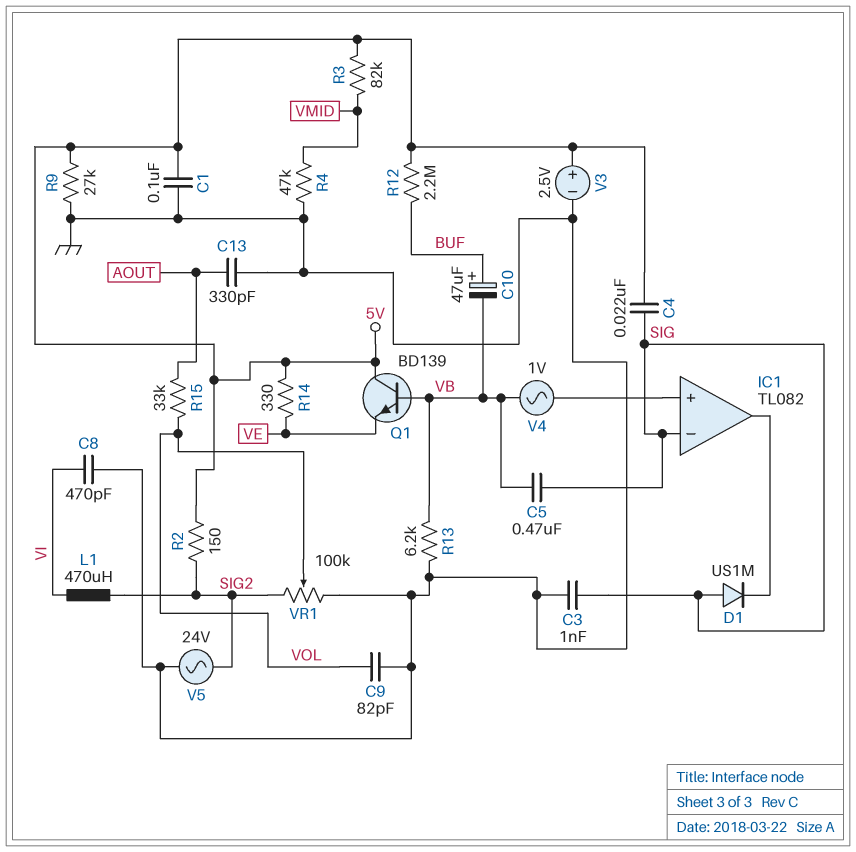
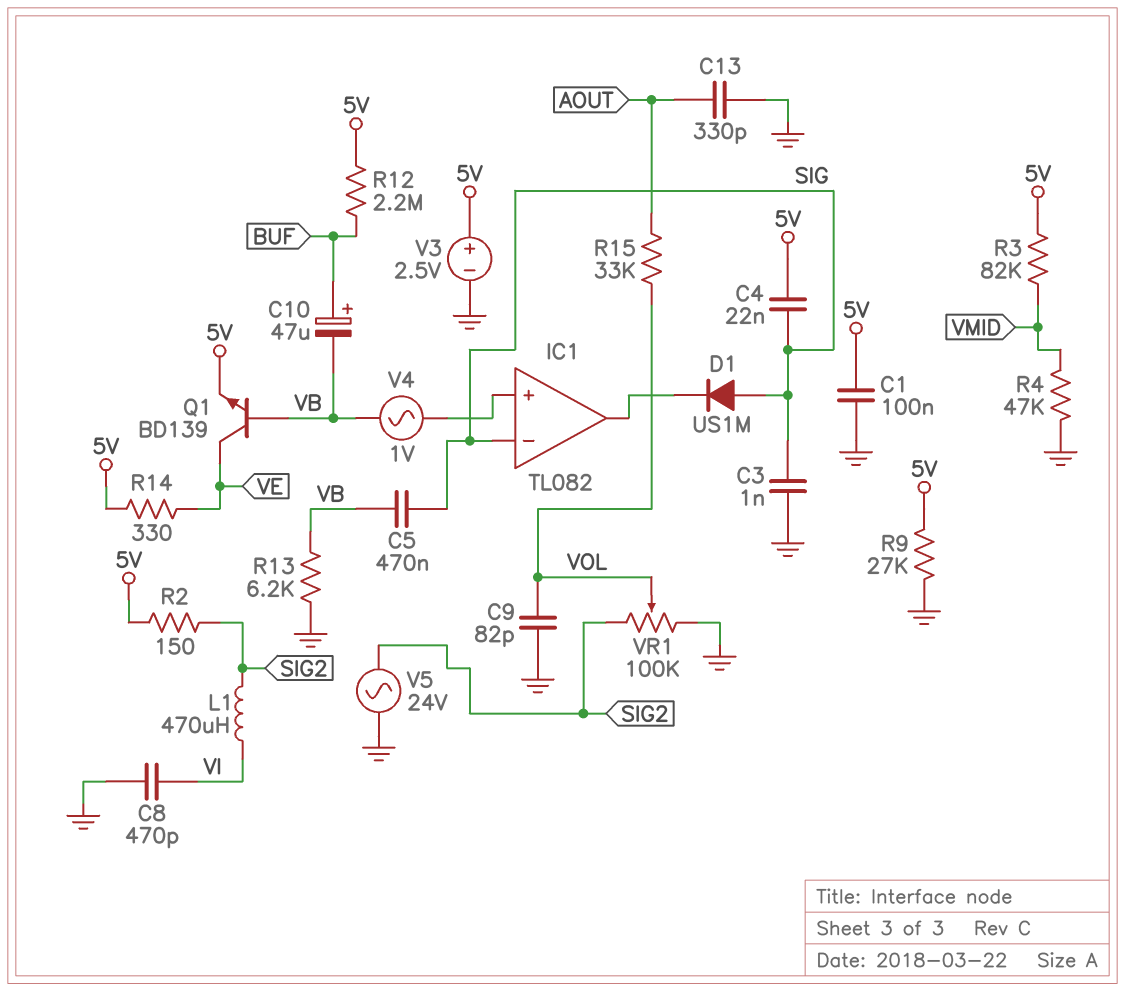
Q1: NPN BD139 (B VB, C 5V, E VE) -> NPN BD139 (B VB, C VE, E 5V)

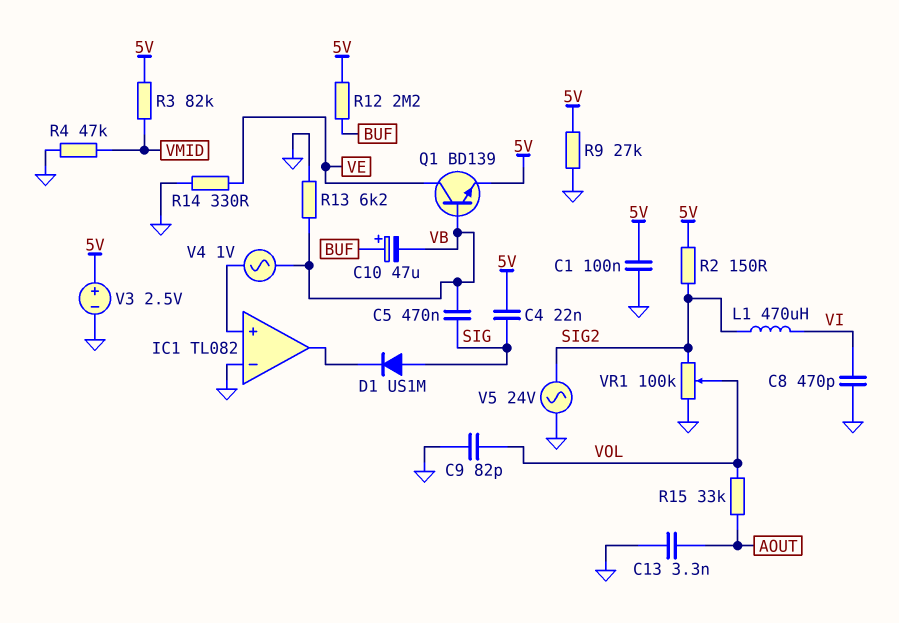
C3: 1nF (GND, SIG) -> none
C13: 330pF (AOUT, GND) -> 3.3nF (AOUT, GND)
IC1 pin in-: SIG -> GND
R14: 330 (5V, VE) -> 330 (GND, VE)

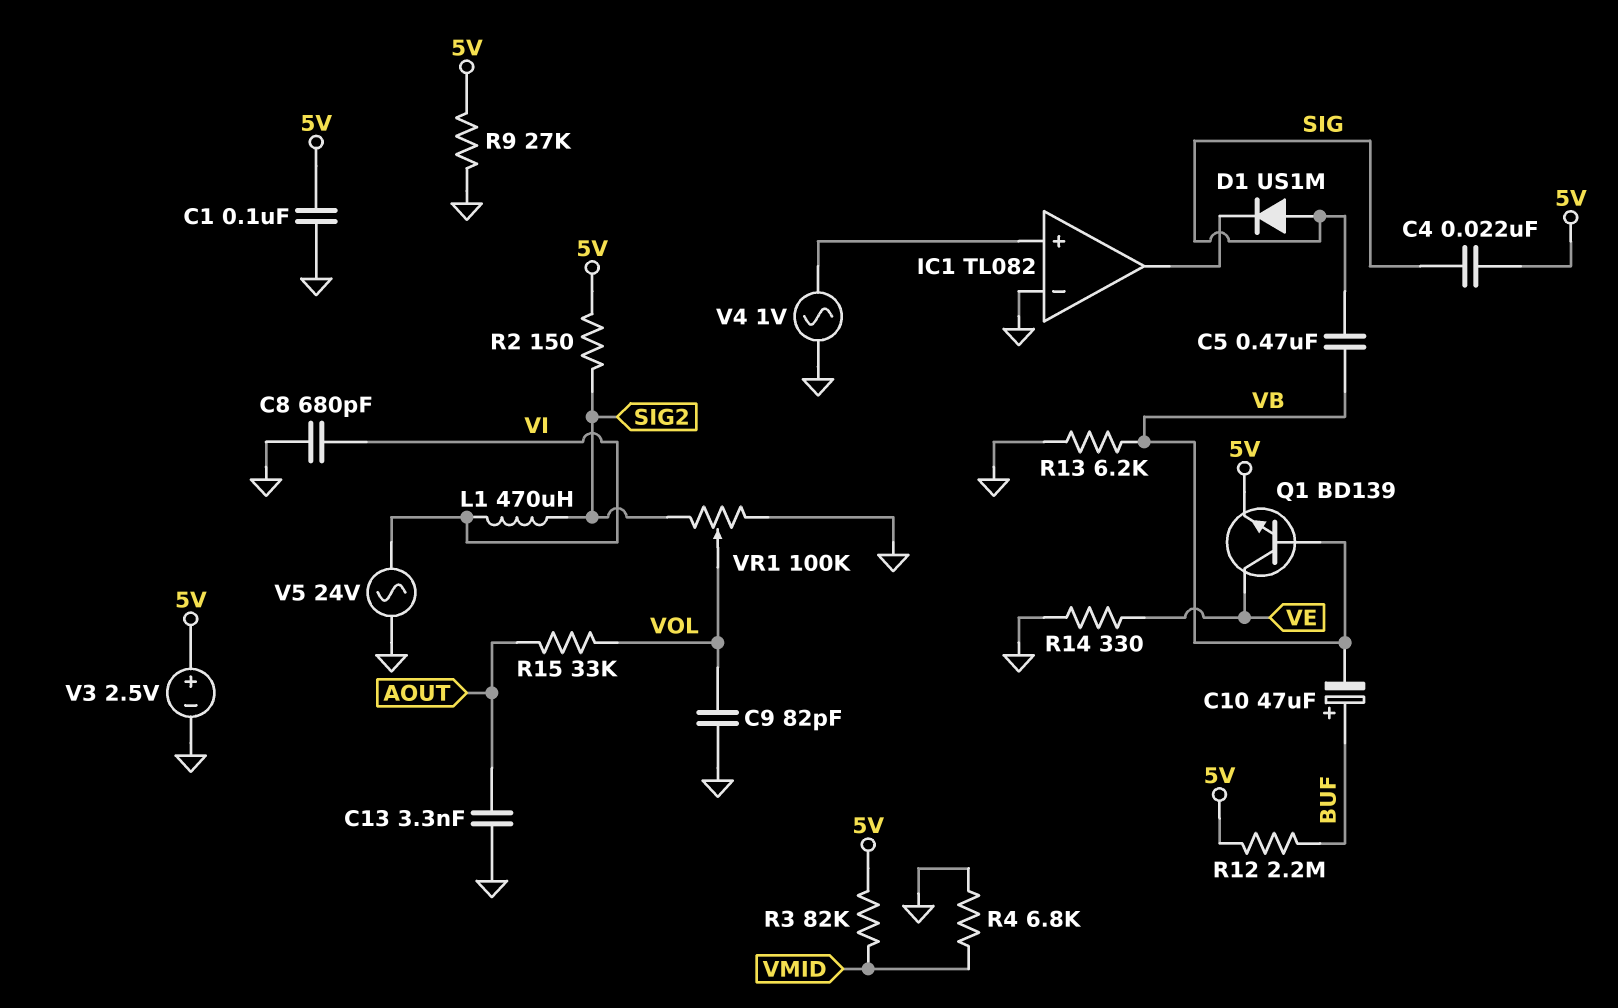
C8: 470pF (GND, VI) -> 680pF (GND, VI)
R4: 47k (GND, VMID) -> 6.8k (GND, VMID)
V4: AC 1V (IC1/in+, VB) -> AC 1V (GND, IC1/in+)
V5: AC 24V (GND, SIG2) -> AC 24V (GND, VI)

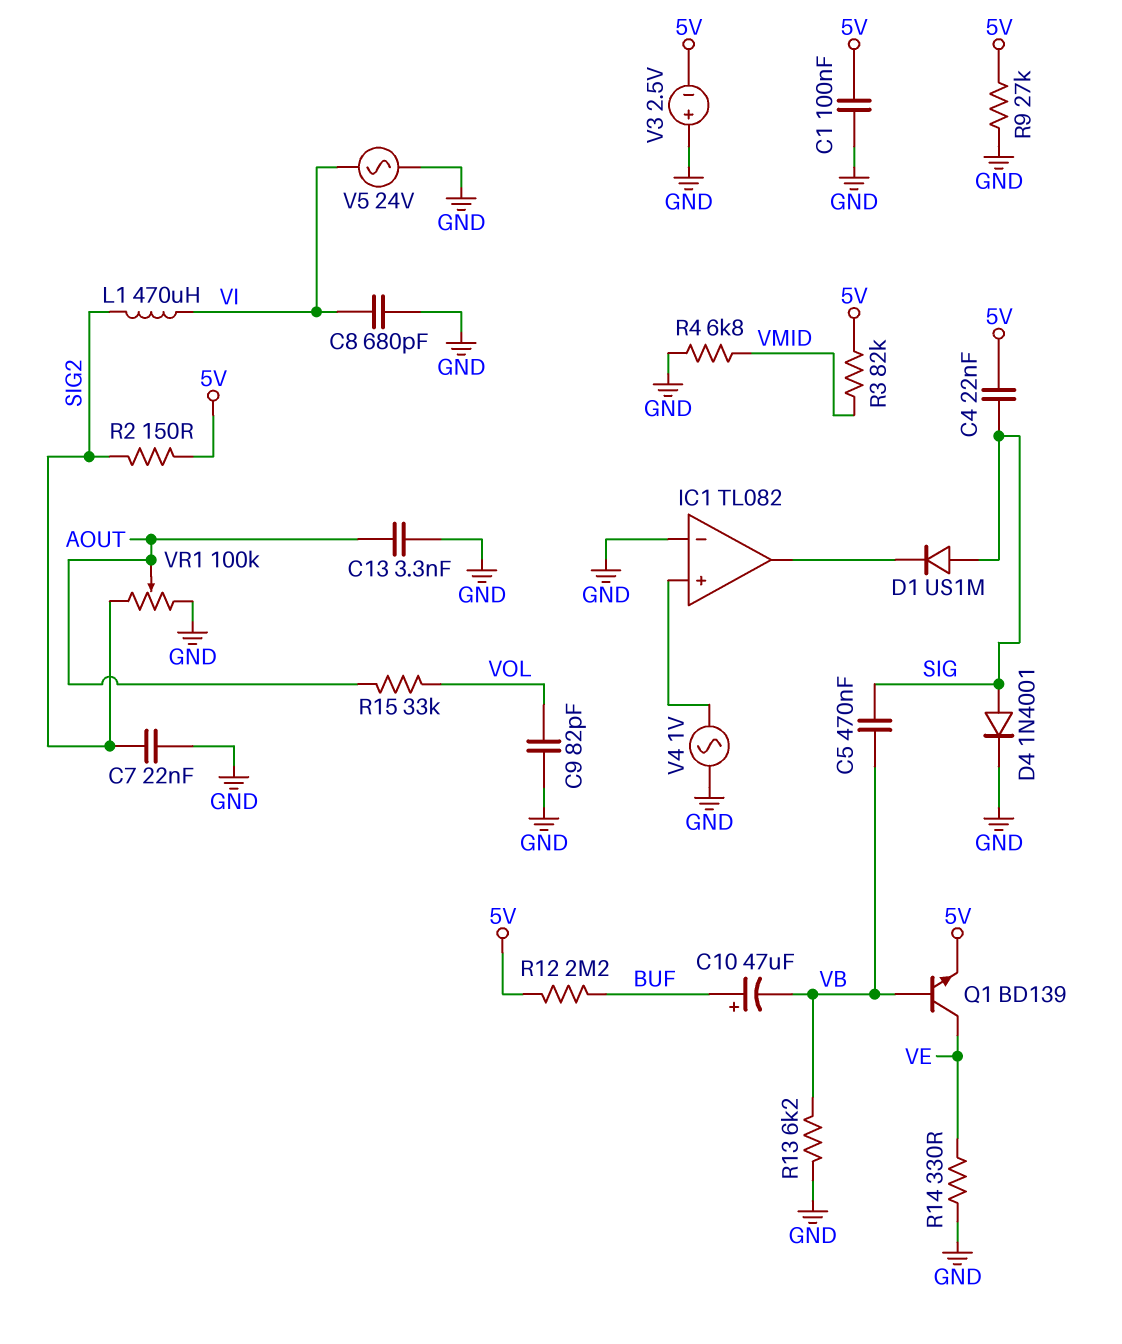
C7: none -> 22nF (GND, SIG2)
D4: none -> diode 1N4001 (A SIG, K GND)
V3: 2.5V (plus 5V, minus GND) -> 2.5V (plus GND, minus 5V)
VR1: 100k (GND, SIG2, wiper VOL) -> 100k (GND, SIG2, wiper AOUT)

